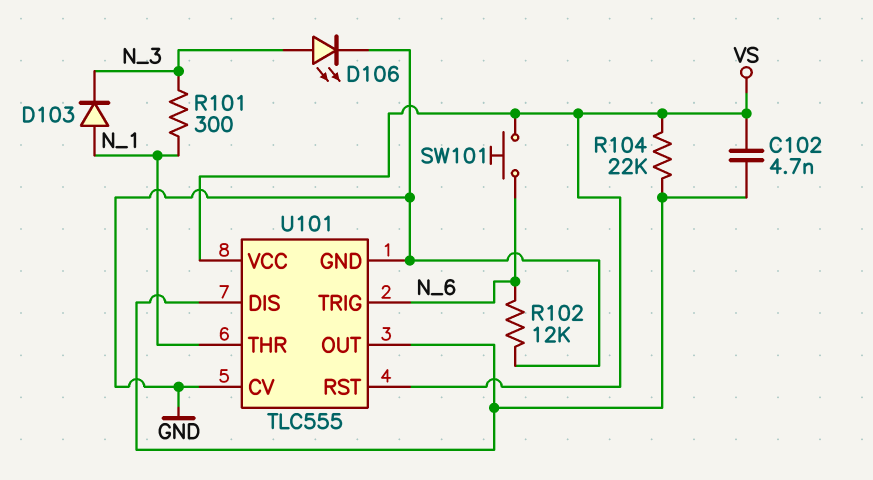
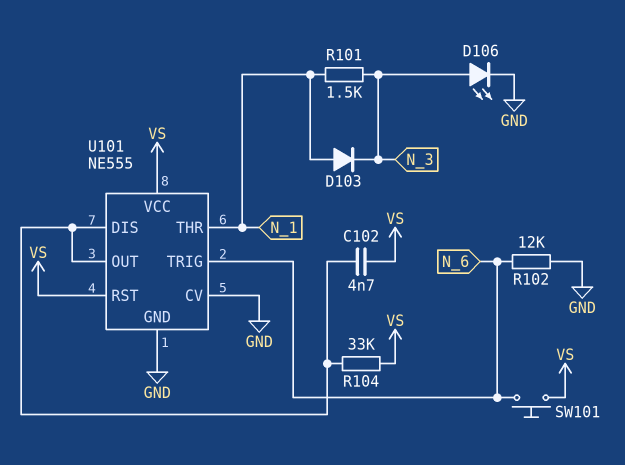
R101: 300 (N_1, N_3) -> 1.5k (N_1, N_3)
R104: 22k (U101/DIS, VS) -> 33k (U101/DIS, VS)
U101: TLC555 -> NE555

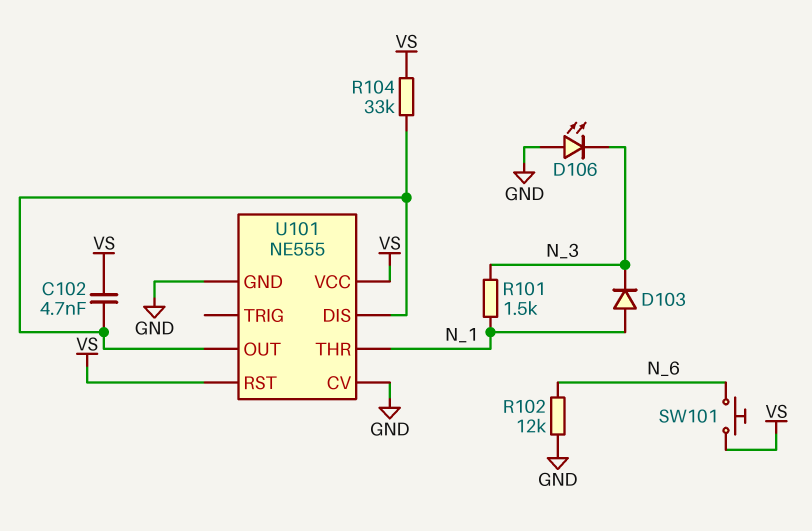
D106: LED (A N_3, K GND) -> LED (A GND, K N_3)
U101 pin TRIG: N_6 -> none

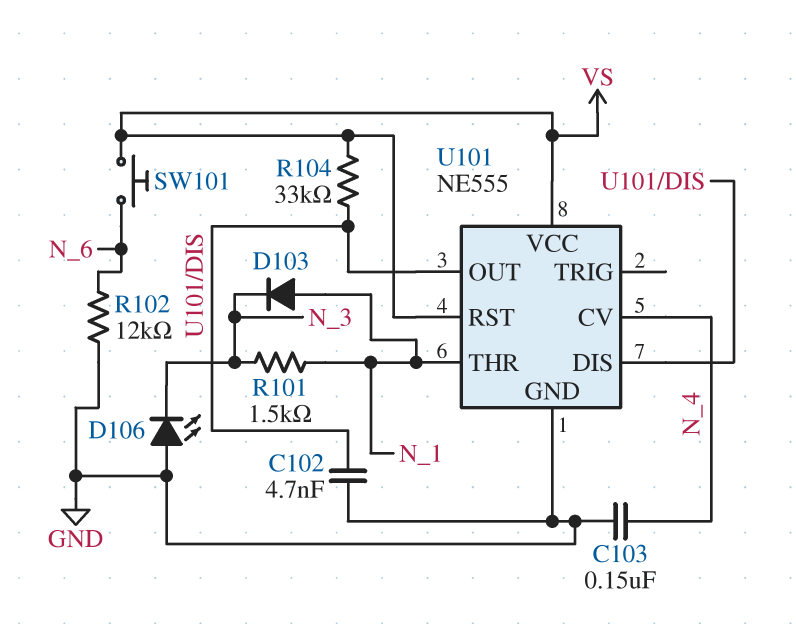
C102: 4.7nF (U101/DIS, VS) -> 4.7nF (GND, U101/DIS)
C103: none -> 150nF (GND, N_4)
U101 pin CV: GND -> N_4

